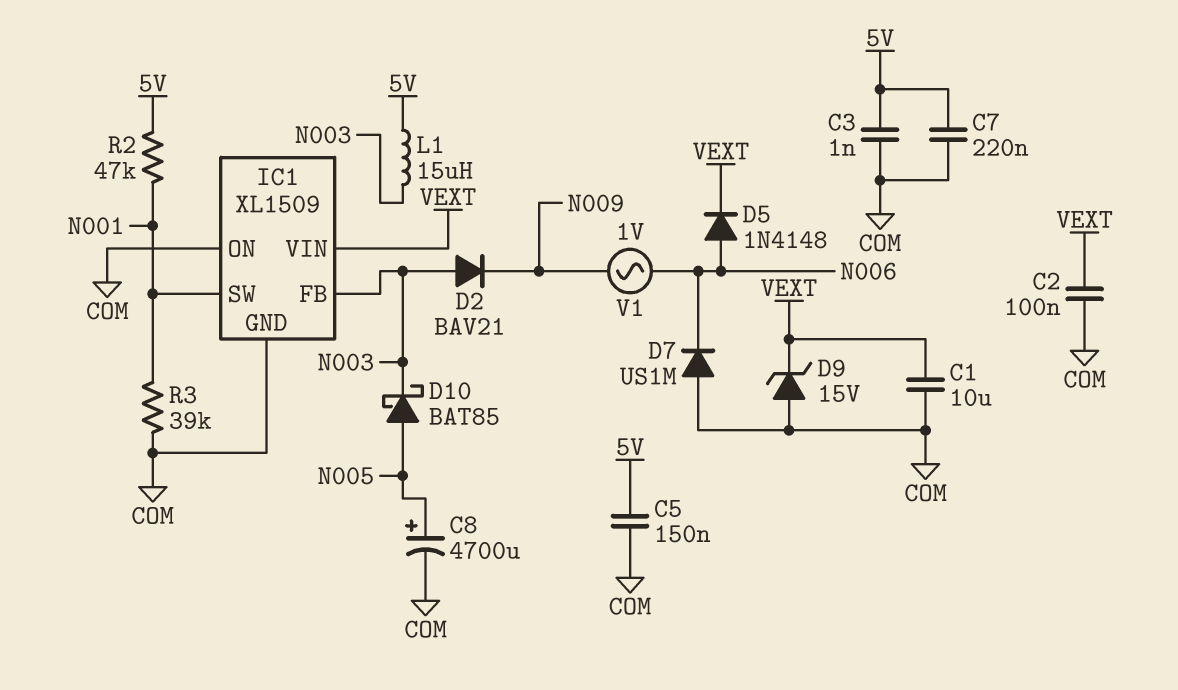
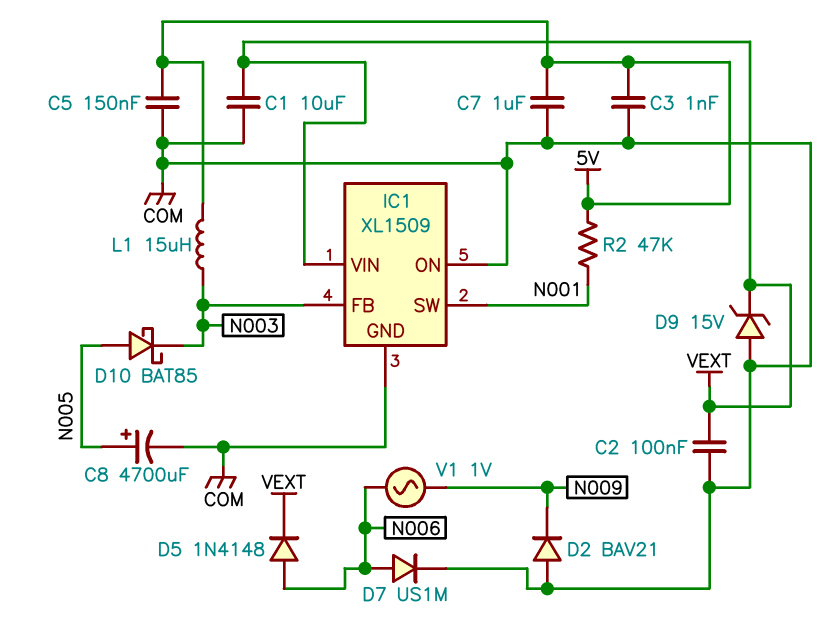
C7: 220nF (5V, COM) -> 1uF (5V, COM)
D2: diode BAV21 (A N003, K N009) -> diode BAV21 (A COM, K N009)
D7: diode US1M (A COM, K N006) -> diode US1M (A N006, K COM)
R3: 39k (COM, N001) -> none

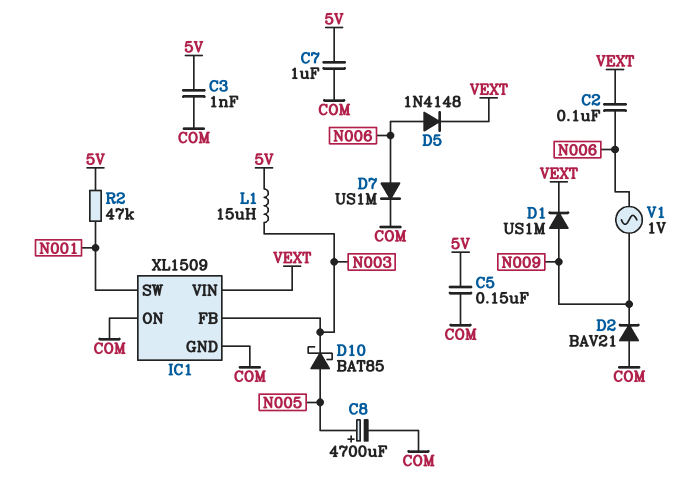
C1: 10uF (COM, VEXT) -> none
C2: 100nF (COM, VEXT) -> 100nF (N006, VEXT)
D1: none -> diode US1M (A N009, K VEXT)
D9: zener 15V (A COM, K VEXT) -> none

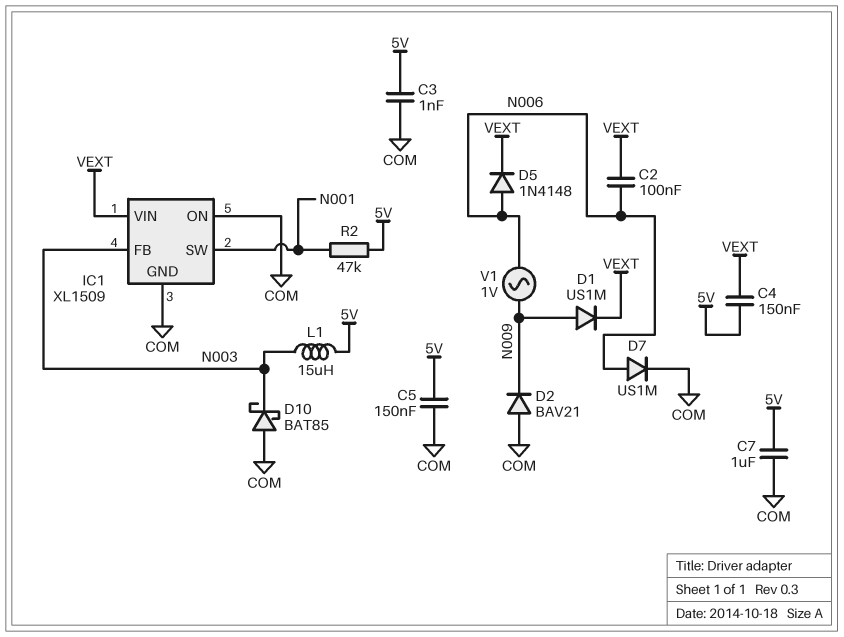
C4: none -> 150nF (5V, VEXT)
C8: 4700uF (plus N005, minus COM) -> none
D10: schottky BAT85 (A N005, K N003) -> schottky BAT85 (A COM, K N003)

